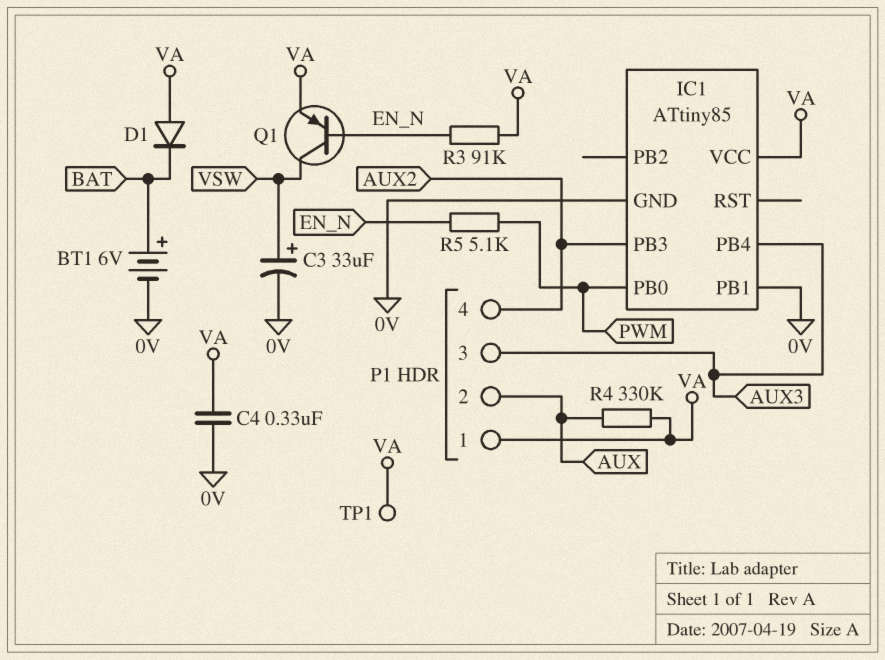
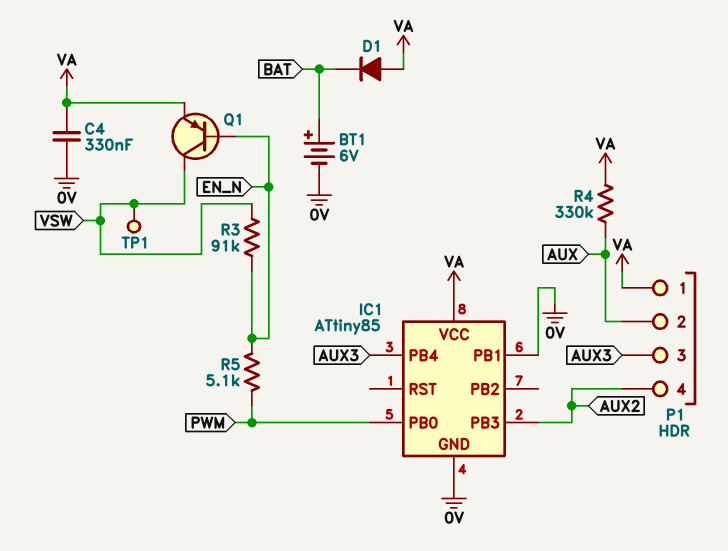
C3: 33uF (plus VSW, minus 0V) -> none
R3: 91k (EN_N, VA) -> 91k (EN_N, VSW)
TP1: test point (VA) -> test point (VSW)

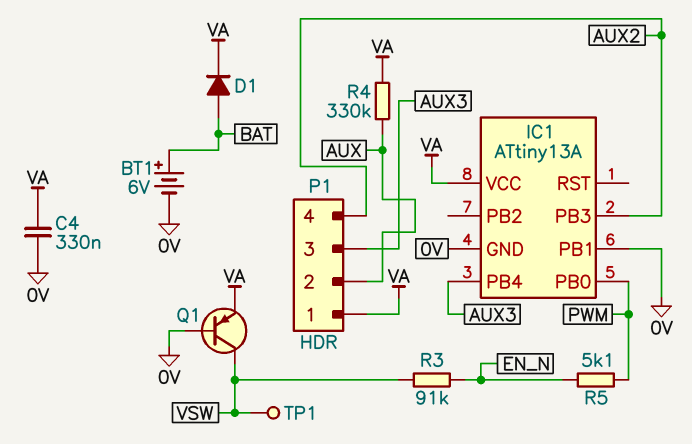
D1: diode (A VA, K BAT) -> diode (A BAT, K VA)
IC1: ATtiny85 -> ATtiny13A
Q1: PNP (B EN_N, C VSW, E VA) -> PNP (B 0V, C VSW, E VA)

